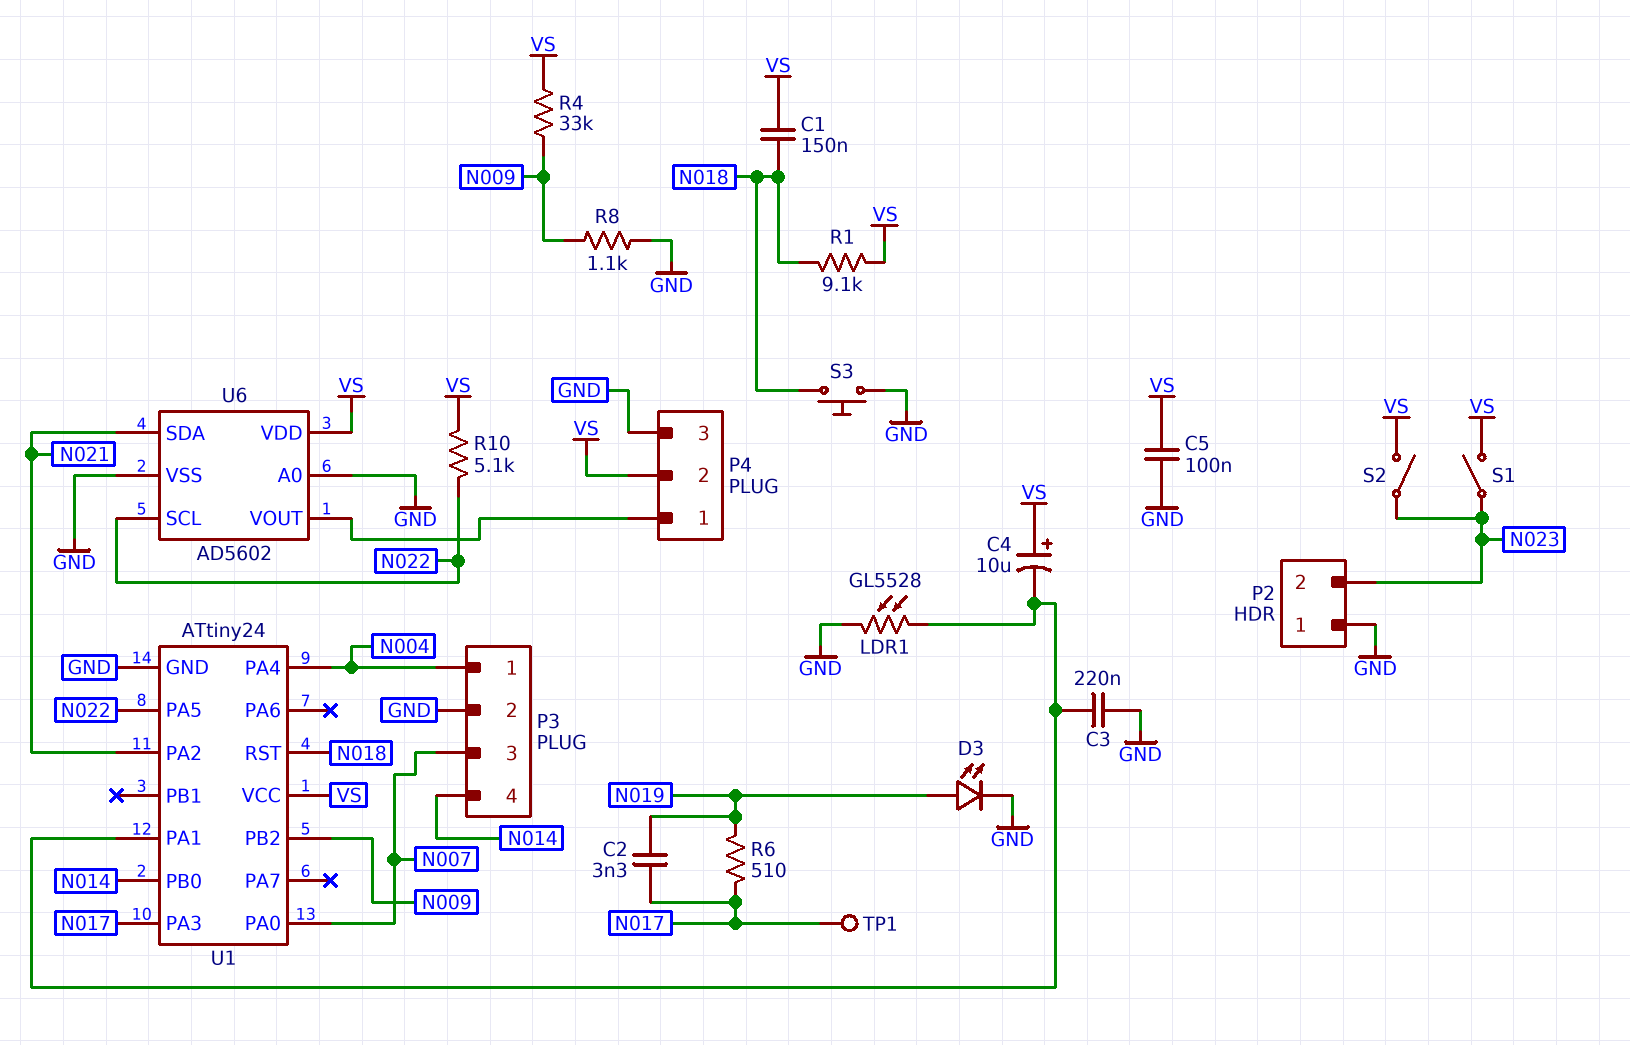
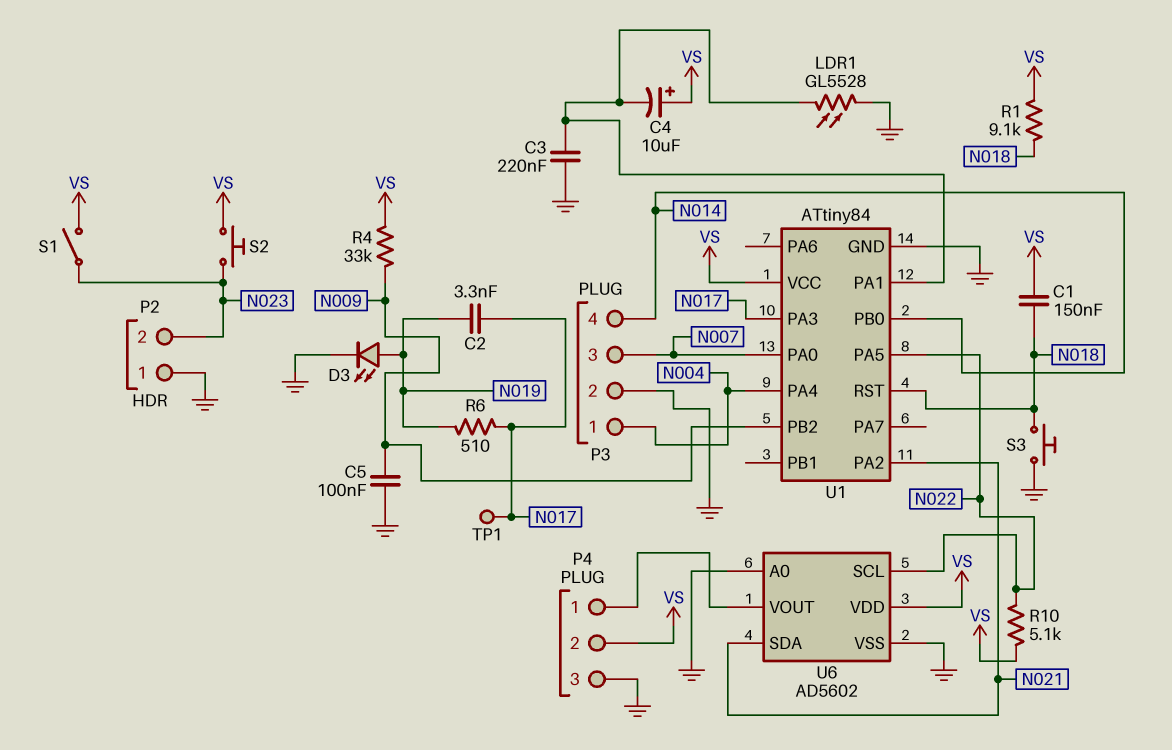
C5: 100nF (GND, VS) -> 100nF (GND, N009)
R8: 1.1k (GND, N009) -> none
S2: switch (N023, VS) -> button (N023, VS)
U1: ATtiny24 -> ATtiny84

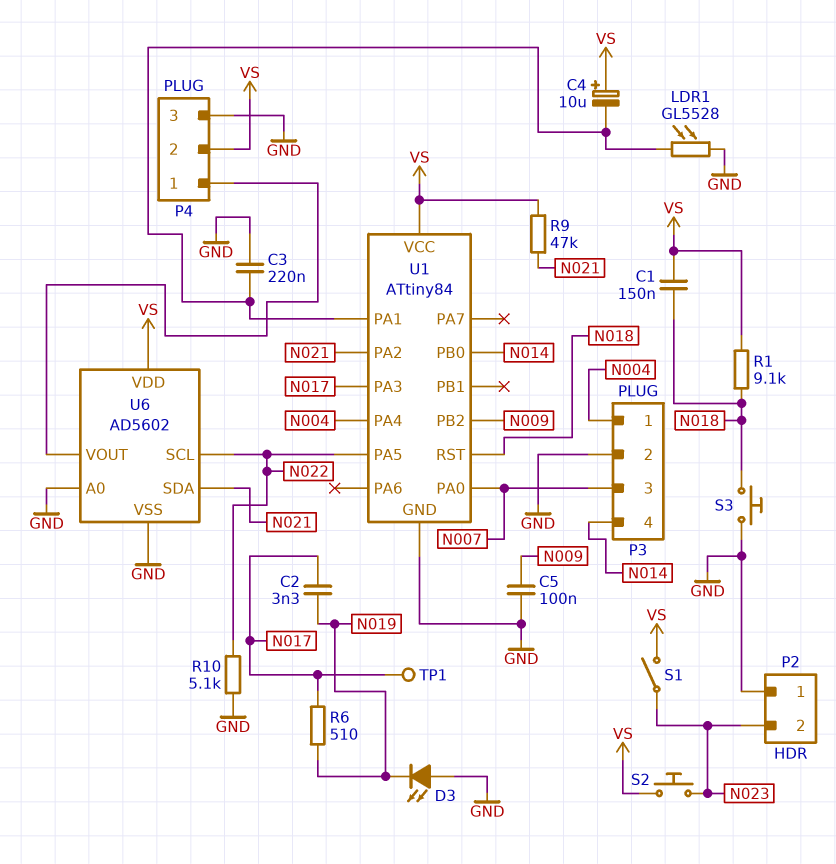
D3: LED (A N019, K GND) -> LED (A GND, K N019)
R4: 33k (N009, VS) -> none
R9: none -> 47k (N021, VS)
R10: 5.1k (N022, VS) -> 5.1k (GND, N022)

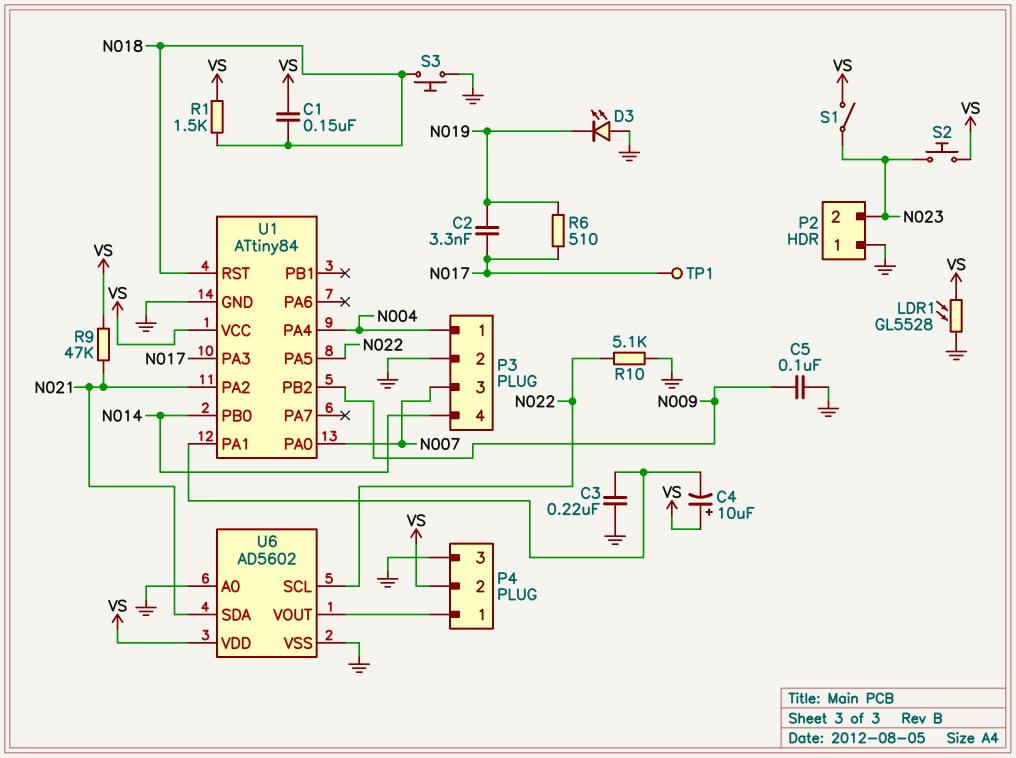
LDR1: GL5528 (GND, U1/PA1) -> GL5528 (GND, VS)
R1: 9.1k (N018, VS) -> 1.5k (N018, VS)

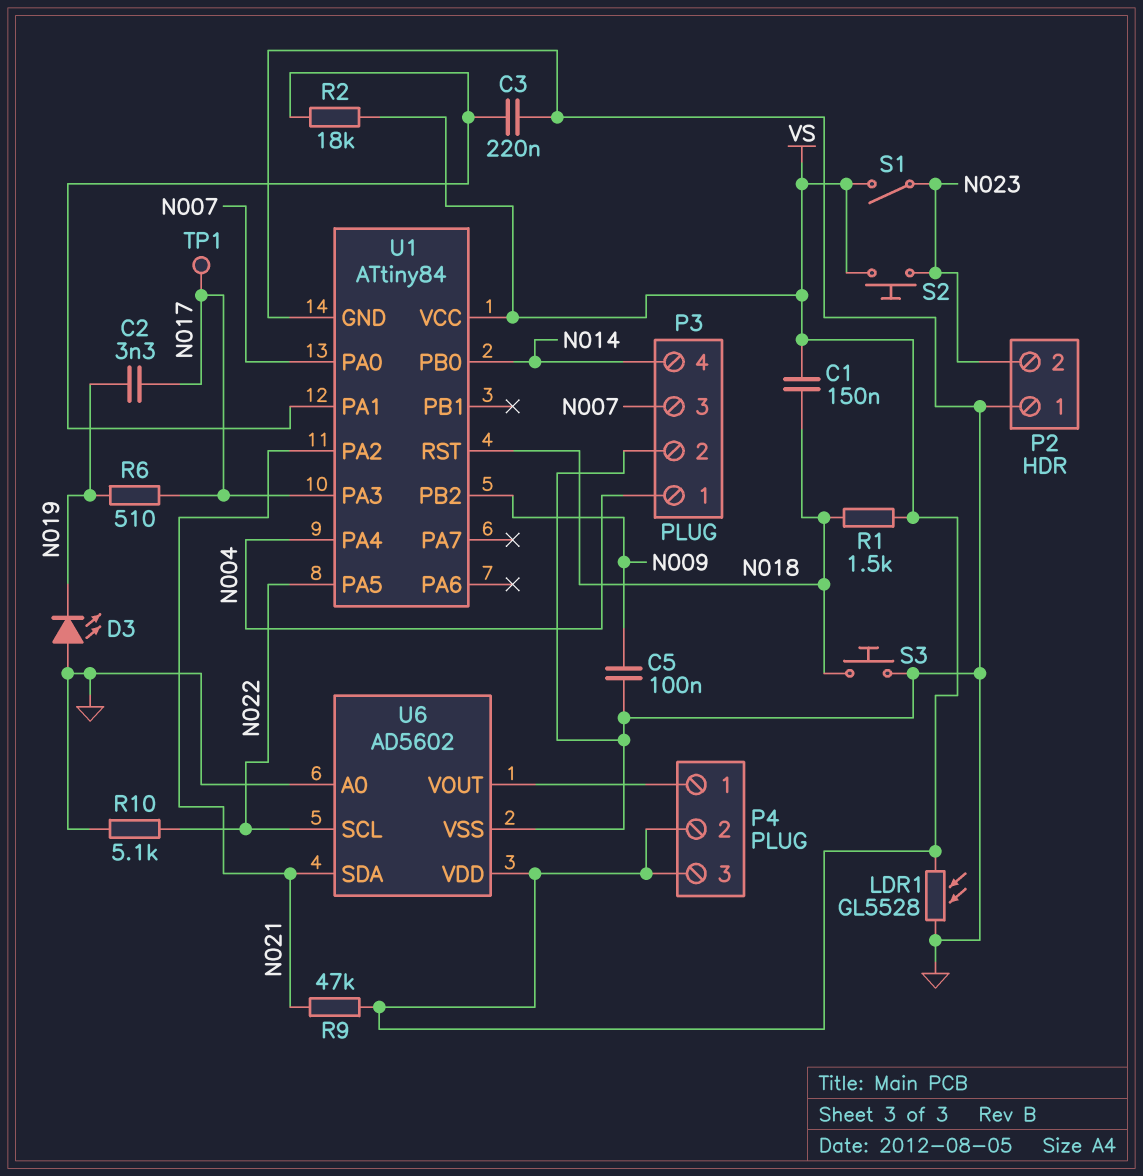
C4: 10uF (plus VS, minus U1/PA1) -> none
P4 pin 3: GND -> VS
R2: none -> 18k (U1/PA1, VS)

